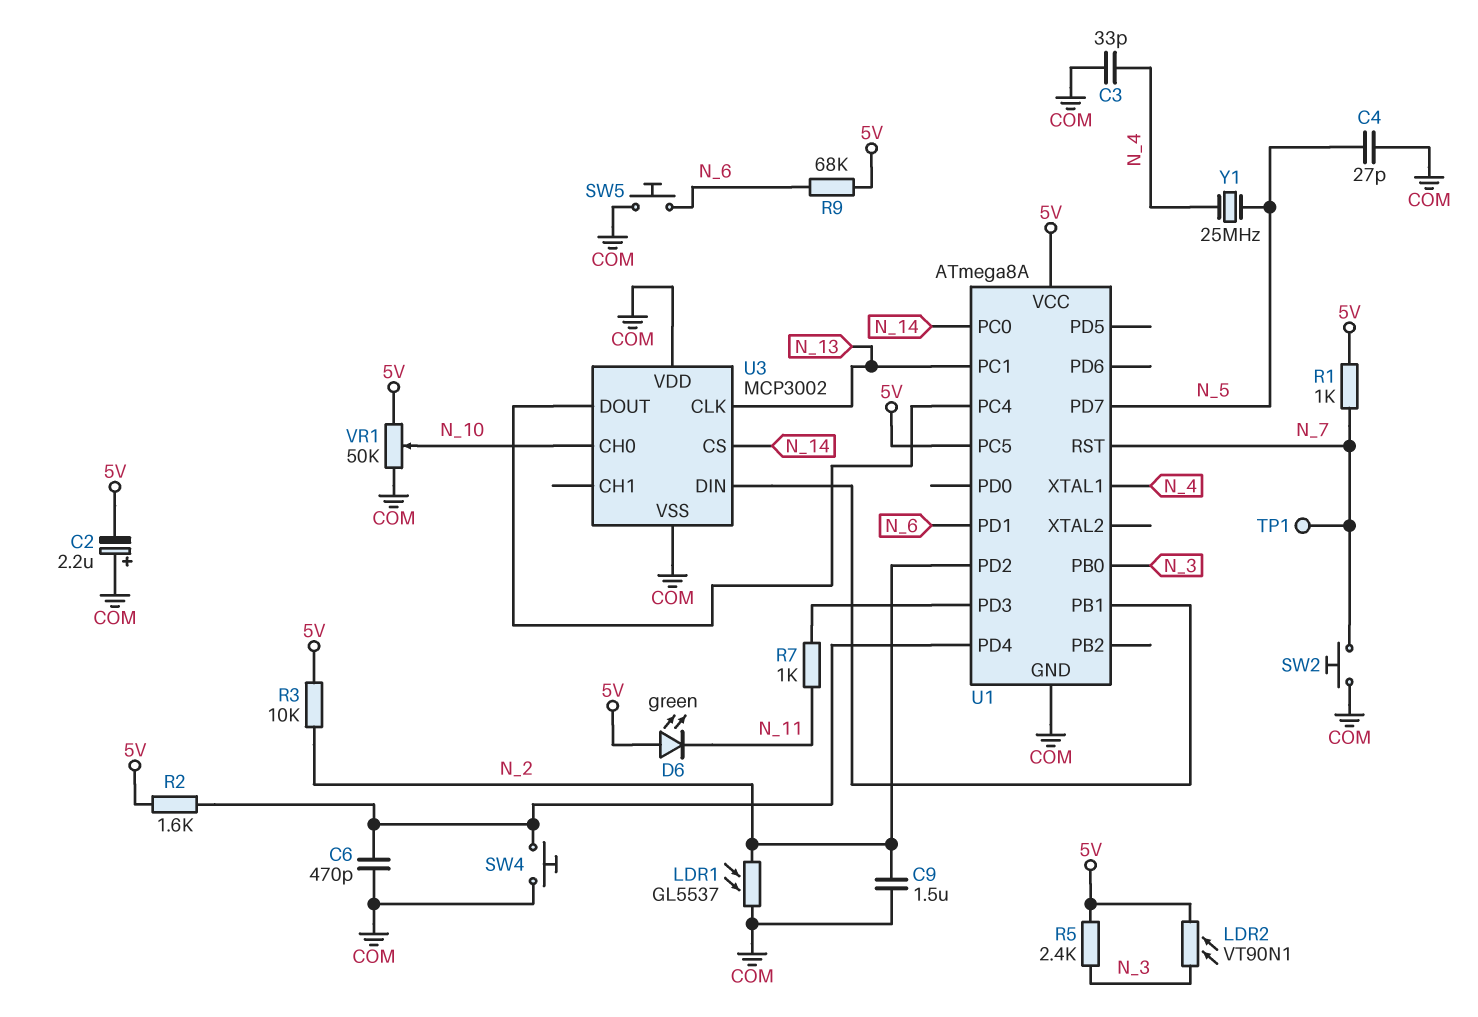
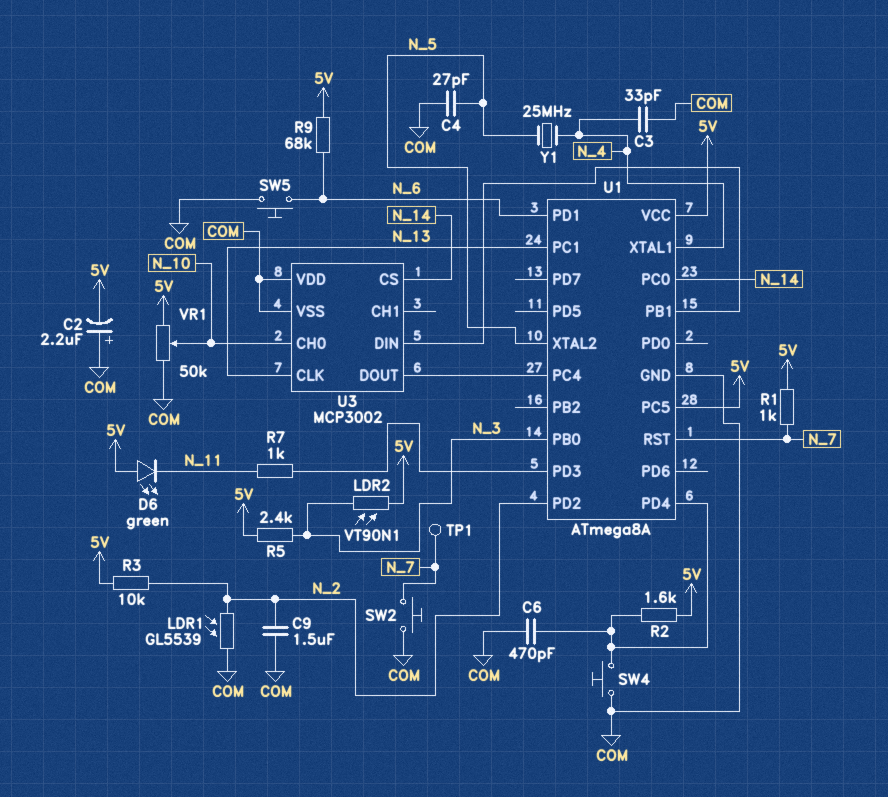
LDR1: GL5537 (COM, N_2) -> GL5539 (COM, N_2)
U1 pin PD7: N_5 -> none
U1 pin XTAL2: none -> N_5

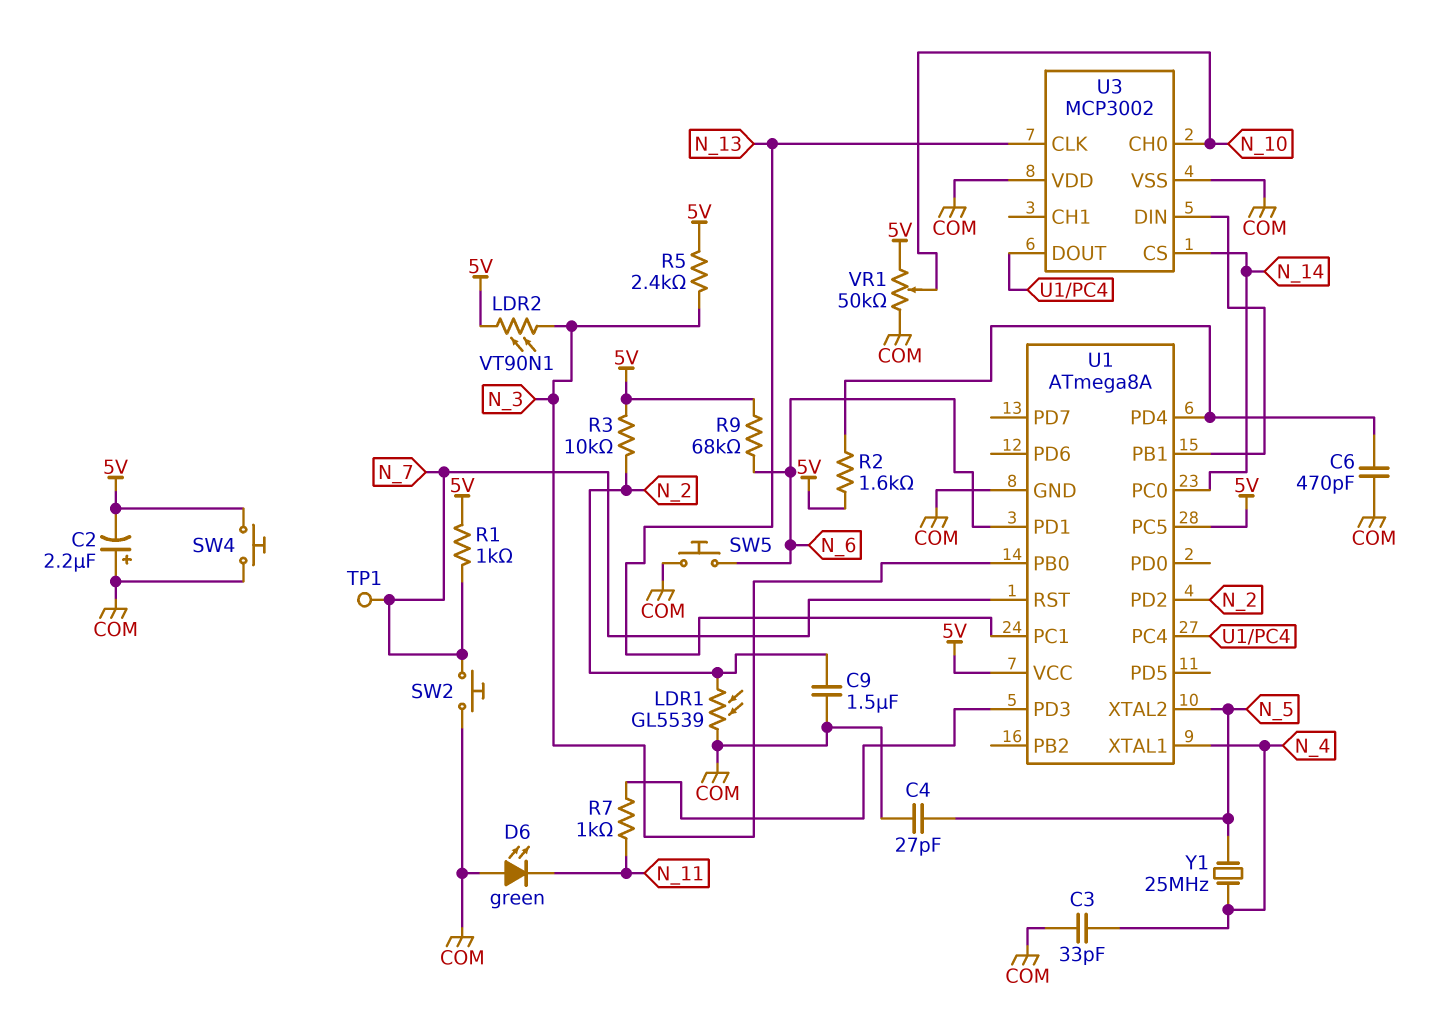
D6: LED green (A 5V, K N_11) -> LED green (A COM, K N_11)
SW4: button (COM, U1/PD4) -> button (5V, COM)

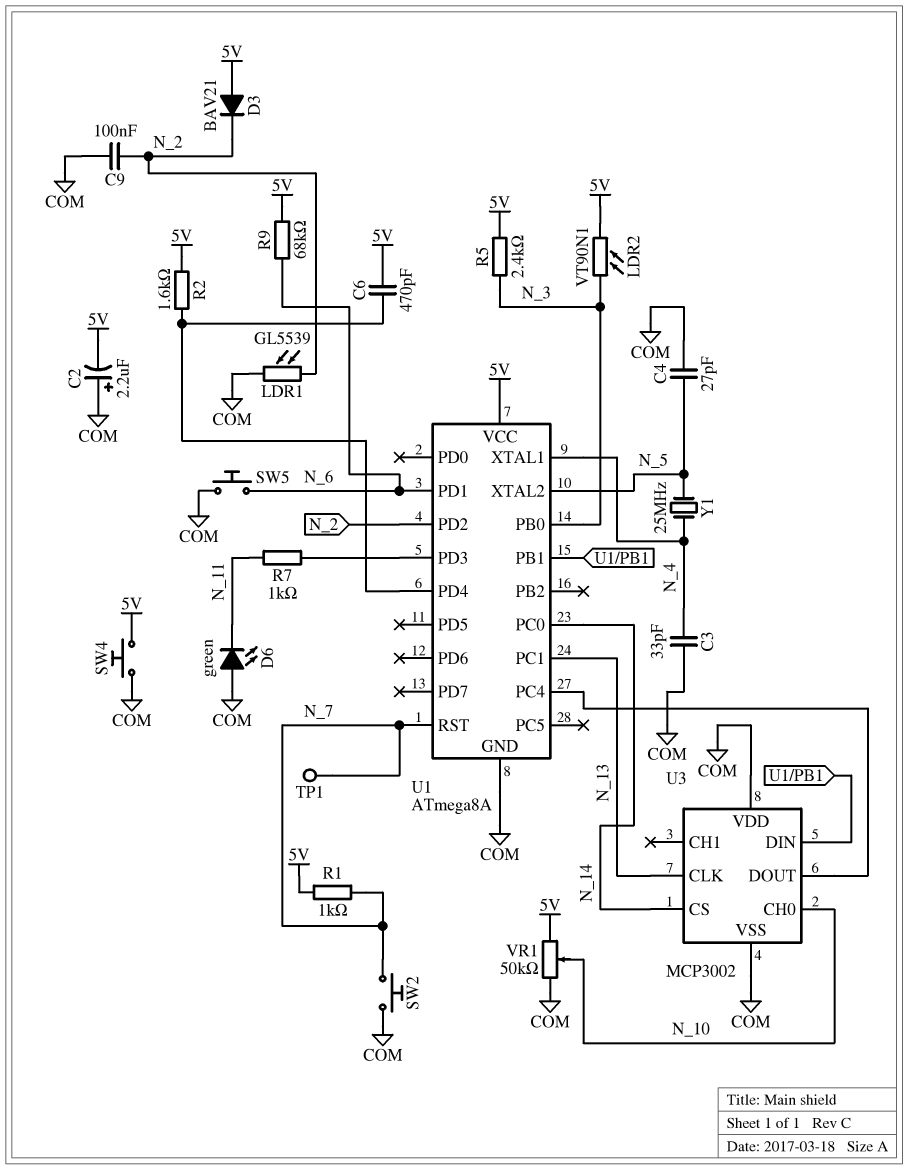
C6: 470pF (COM, U1/PD4) -> 470pF (5V, U1/PD4)
C9: 1.5uF (COM, N_2) -> 100nF (COM, N_2)
D3: none -> diode BAV21 (A 5V, K N_2)
R3: 10k (5V, N_2) -> none
U1 pin PC5: 5V -> none

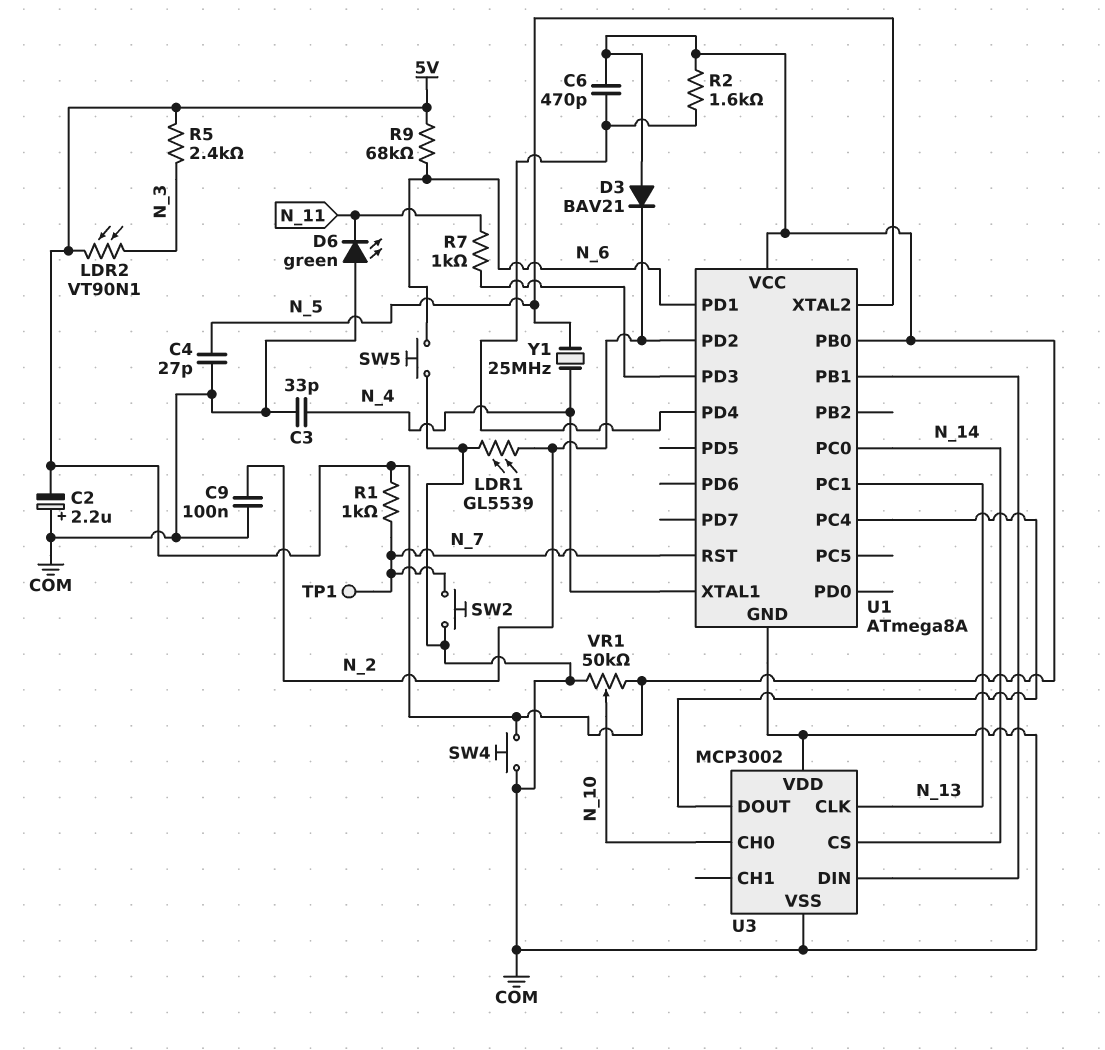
U1 pin PB0: N_3 -> 5V

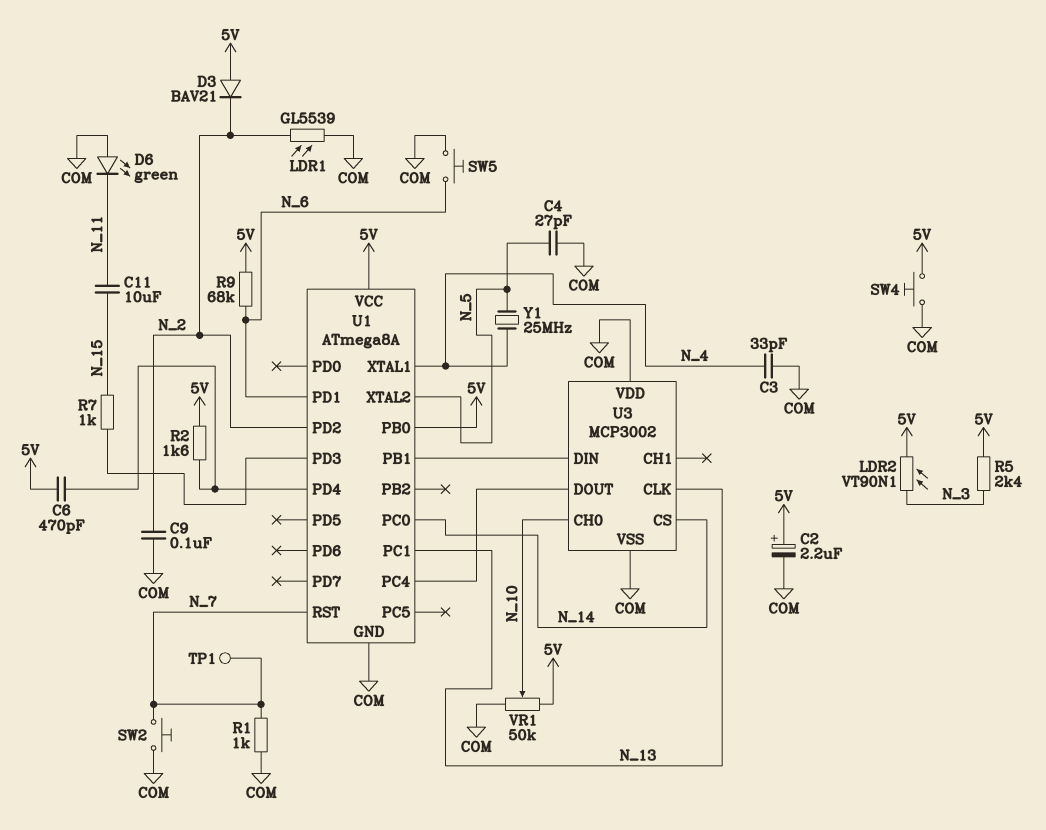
C2: 2.2uF (plus COM, minus 5V) -> 2.2uF (plus 5V, minus COM)
C11: none -> 10uF (N_11, N_15)
R1: 1k (5V, N_7) -> 1k (COM, N_7)
R7: 1k (N_11, U1/PD3) -> 1k (N_15, U1/PD3)

